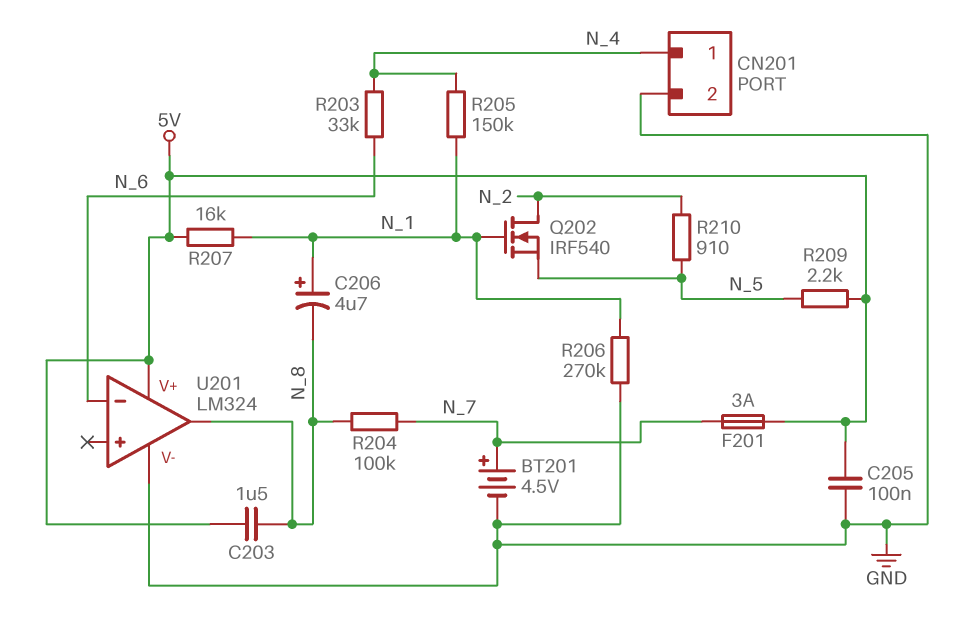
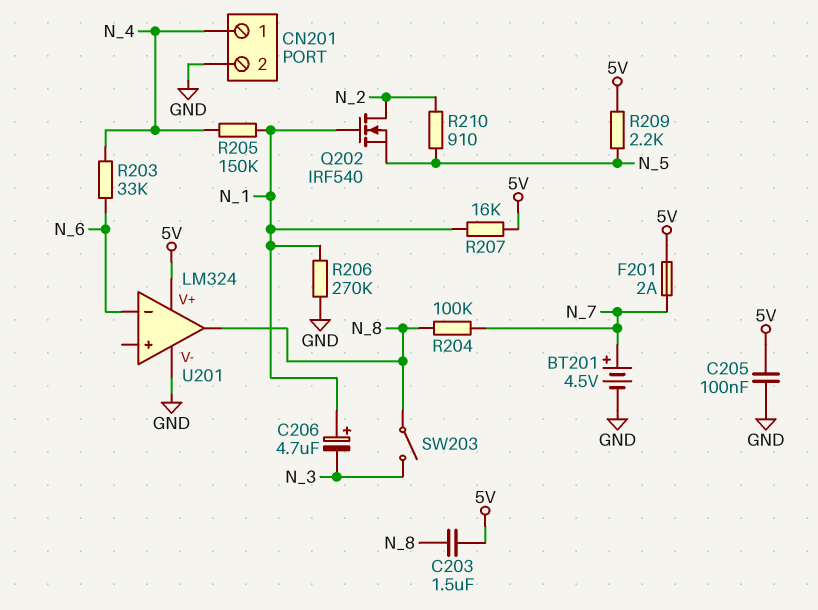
C206: 4.7uF (plus N_1, minus N_8) -> 4.7uF (plus N_1, minus N_3)
F201: 3A (5V, N_7) -> 2A (5V, N_7)
SW203: none -> switch (N_3, N_8)

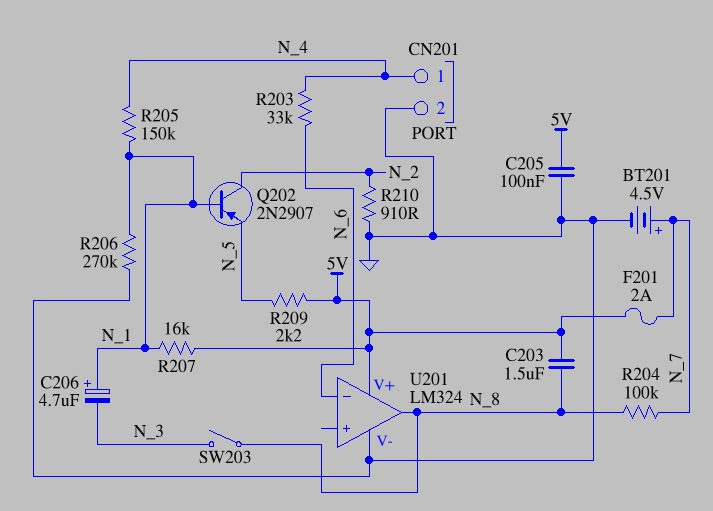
Q202: NMOS IRF540 (G N_1, D N_2, S N_5) -> PNP 2N2907 (B N_1, C N_2, E N_5)
R210: 910 (N_2, N_5) -> 910 (GND, N_2)

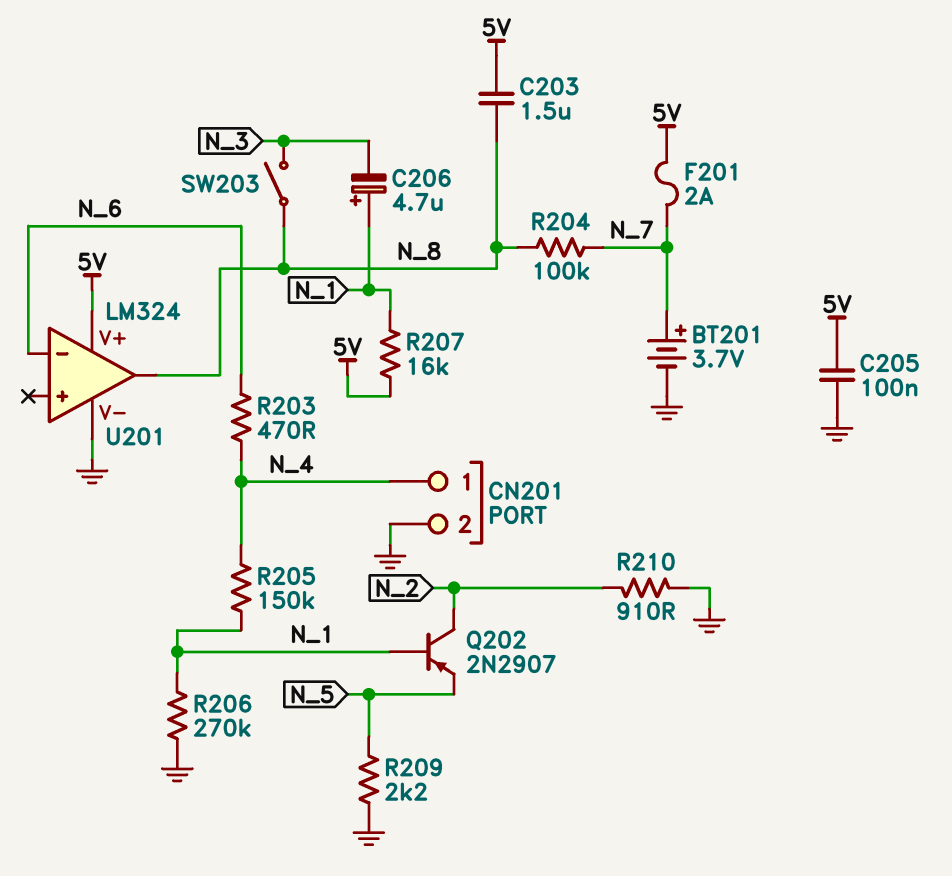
BT201: 4.5V (plus N_7, minus GND) -> 3.7V (plus N_7, minus GND)
R203: 33k (N_4, N_6) -> 470 (N_4, N_6)
R209: 2.2k (5V, N_5) -> 2.2k (GND, N_5)

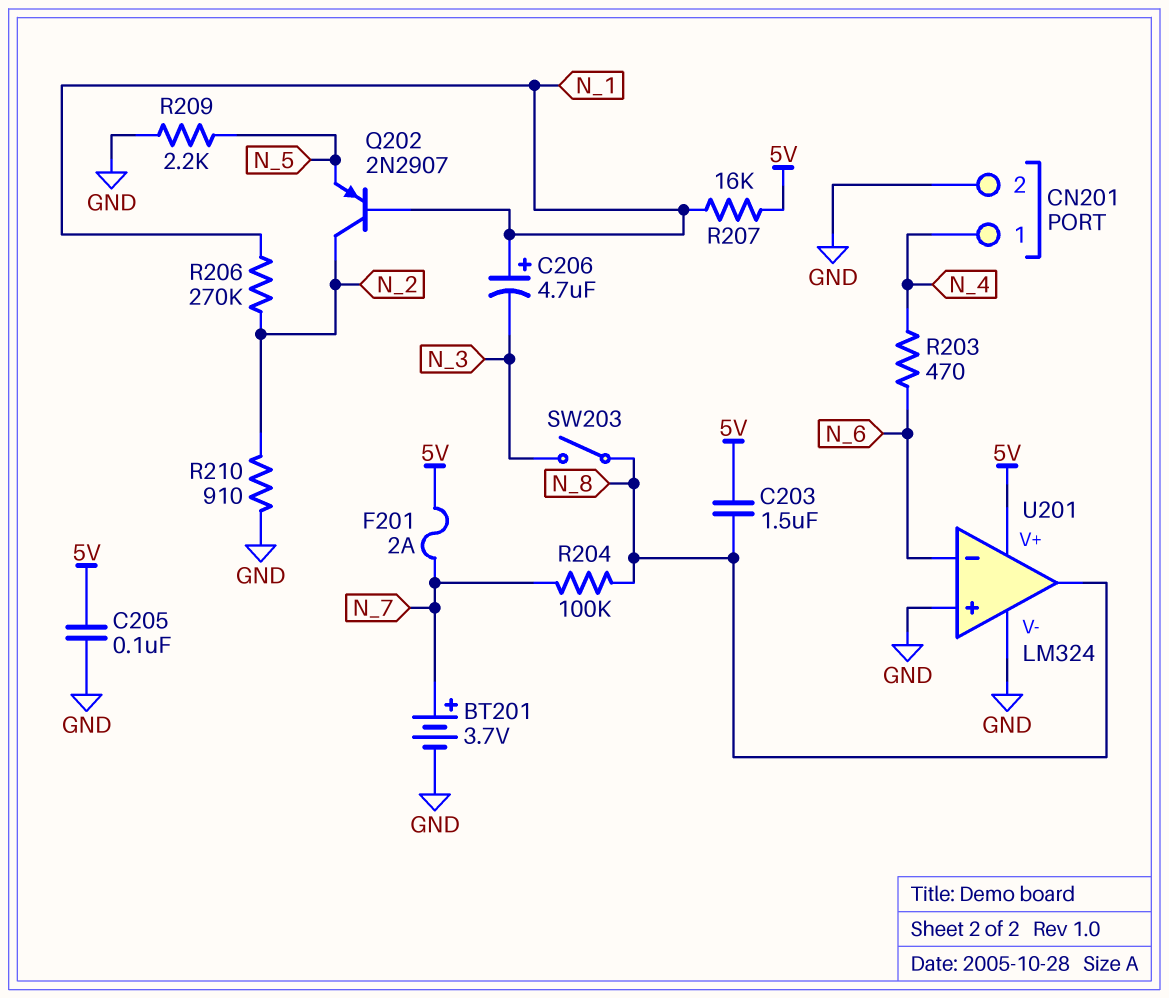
R205: 150k (N_1, N_4) -> none
R206: 270k (GND, N_1) -> 270k (N_1, N_2)
U201 pin in+: none -> GND

